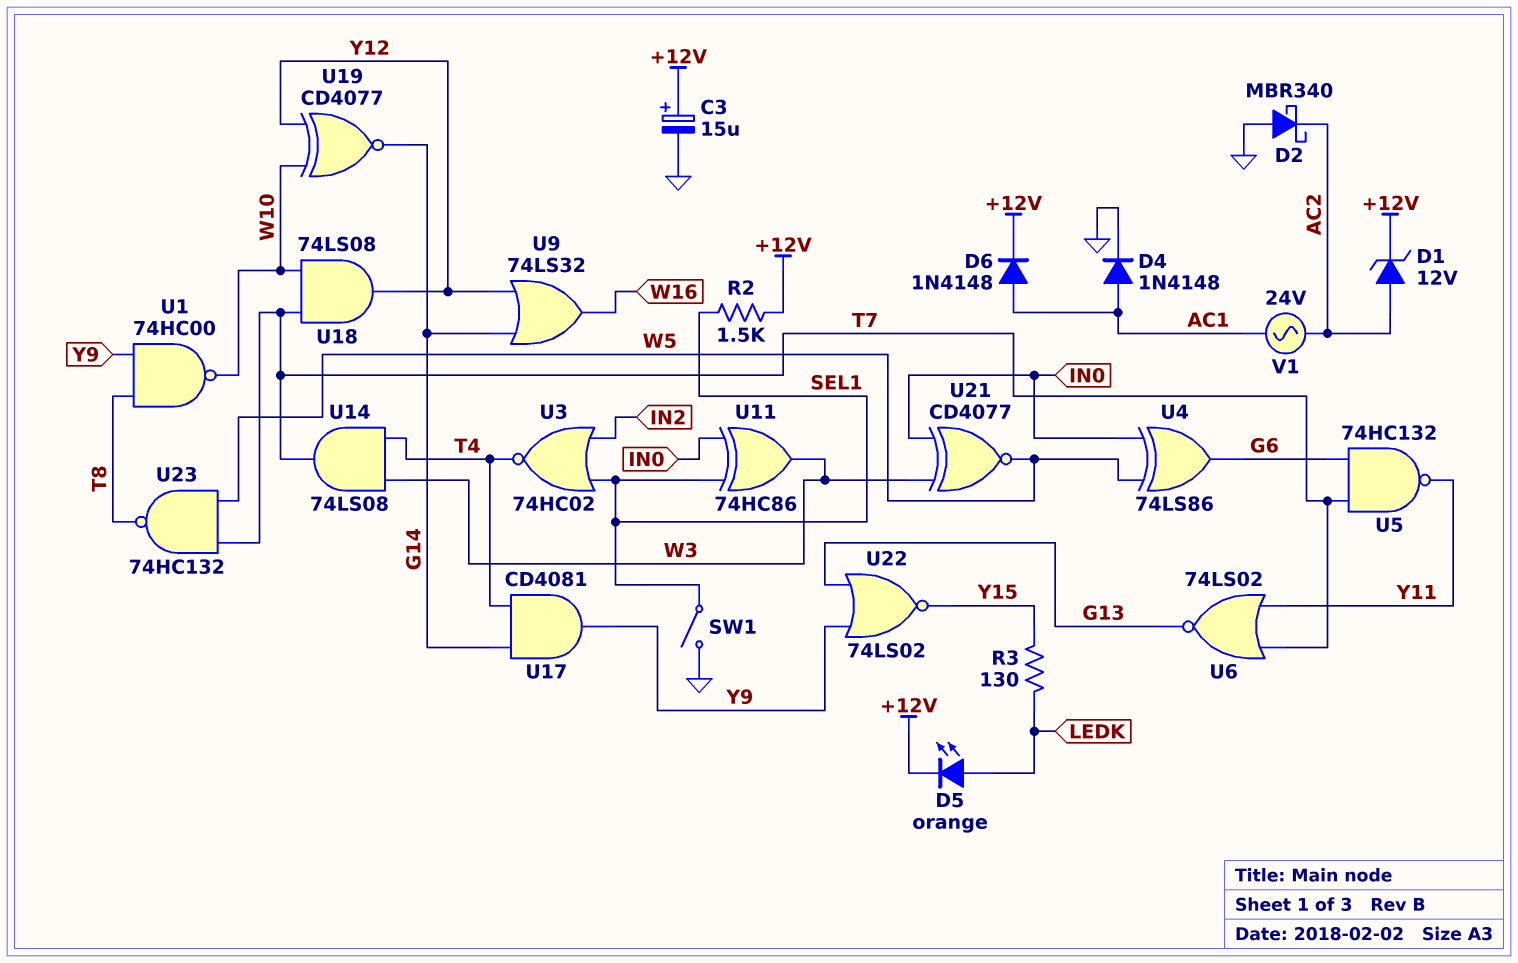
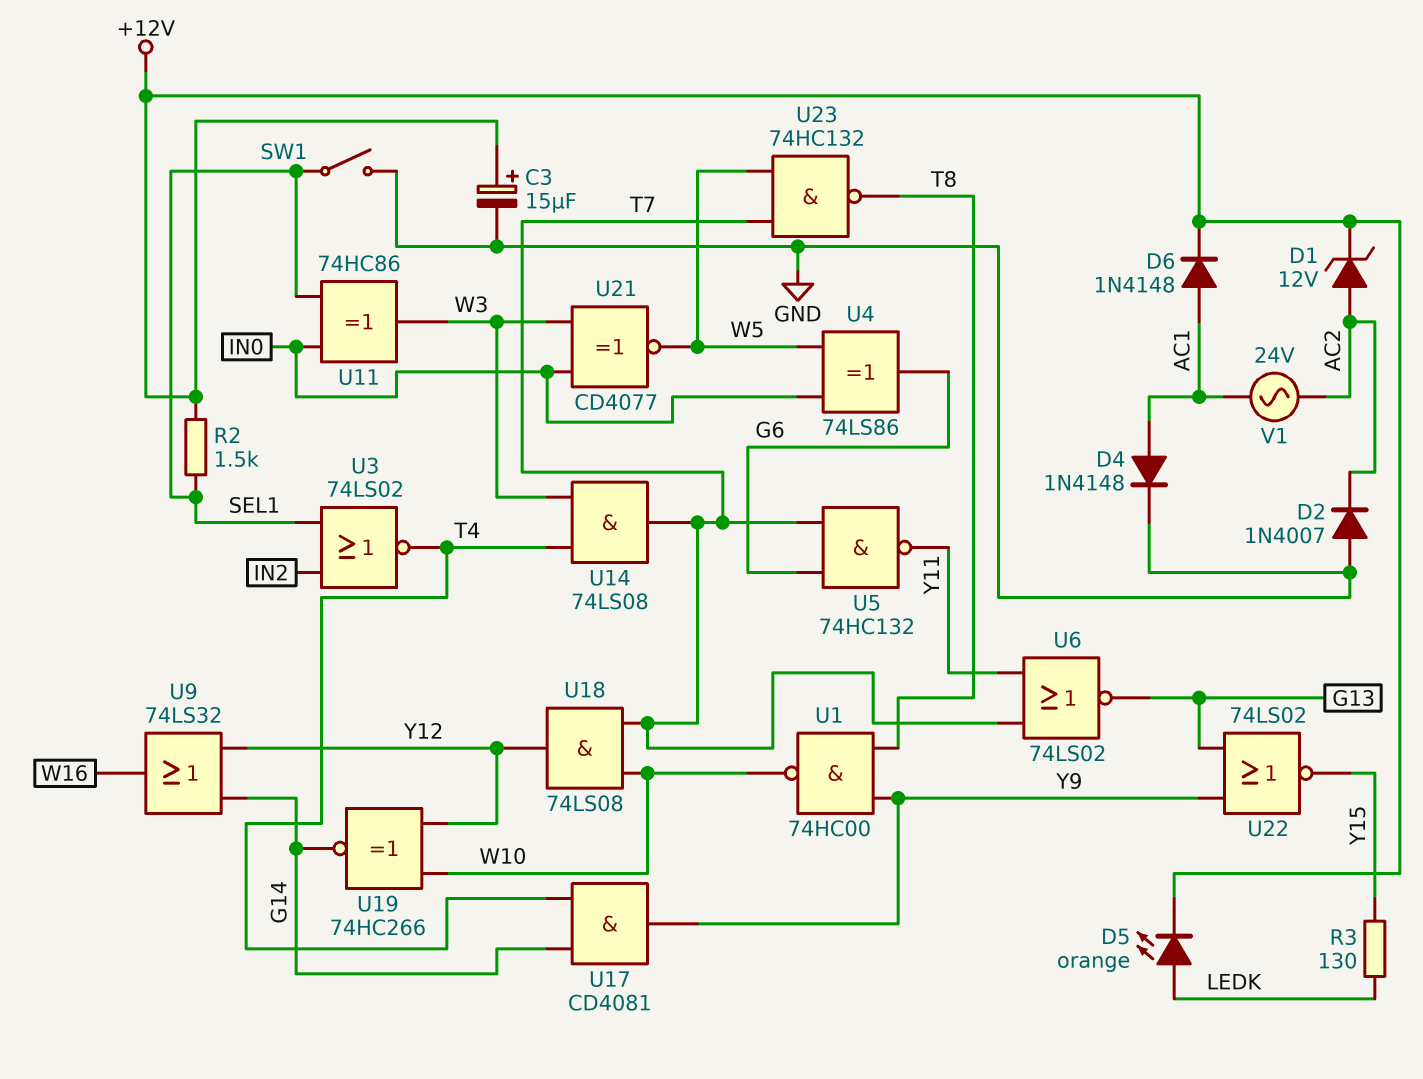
D2: schottky MBR340 (A GND, K AC2) -> diode 1N4007 (A GND, K AC2)
U3: NOR 74HC02 (in IN2, in SEL1, out T4) -> NOR 74LS02 (in IN2, in SEL1, out T4)
U19: XNOR CD4077 (in W10, in Y12, out G14) -> XNOR 74HC266 (in W10, in Y12, out G14)

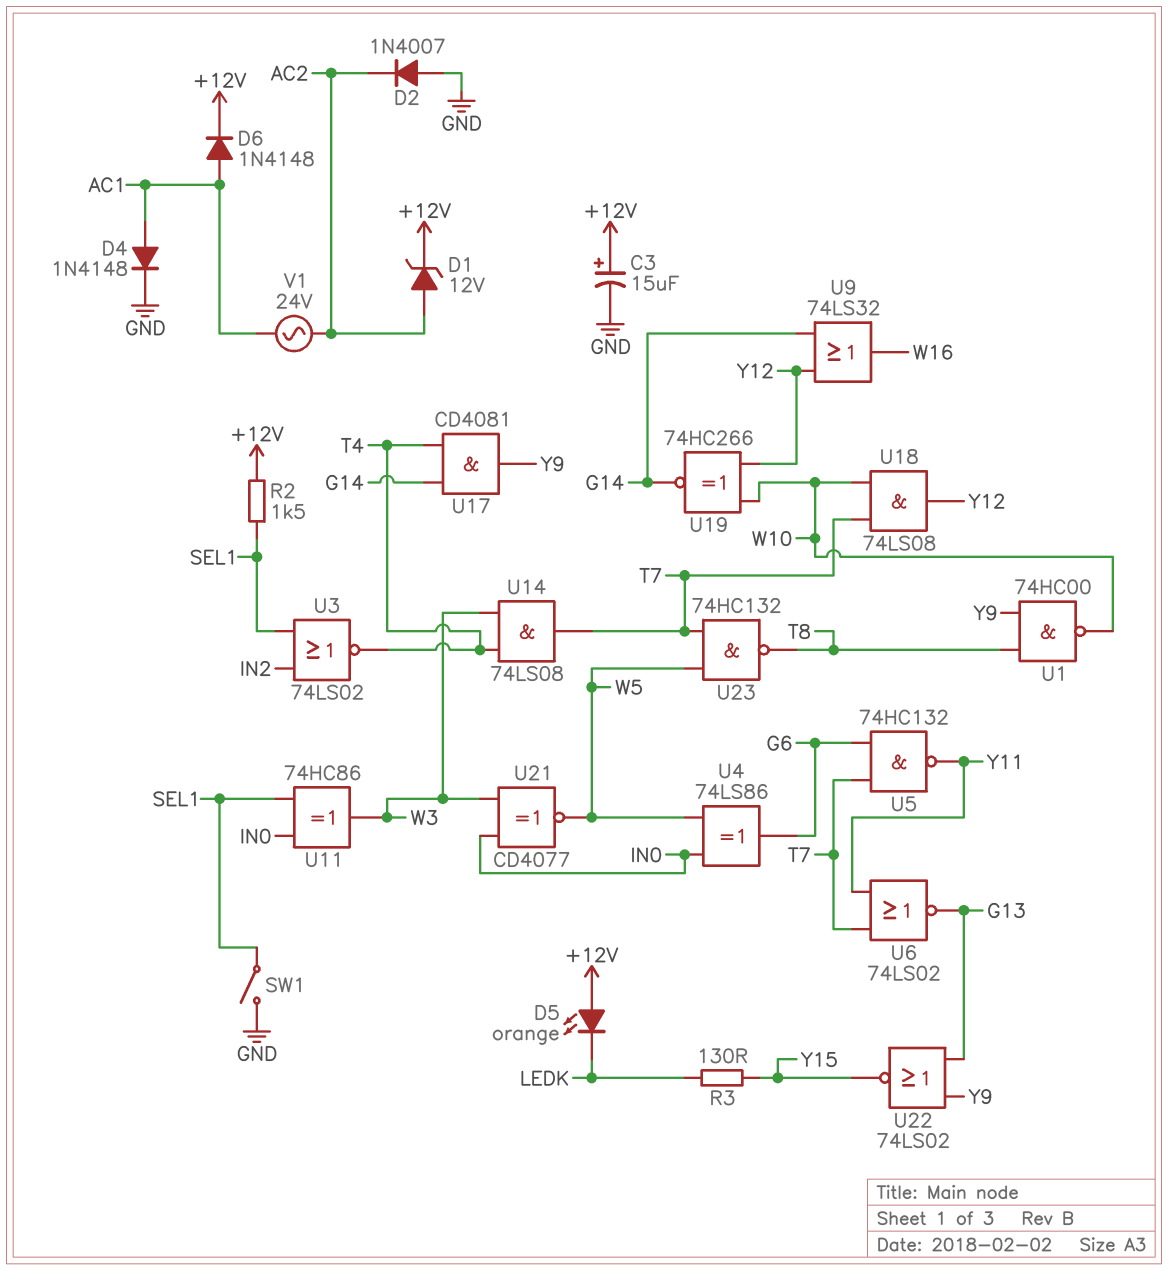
D5: LED orange (A LEDK, K +12V) -> LED orange (A +12V, K LEDK)

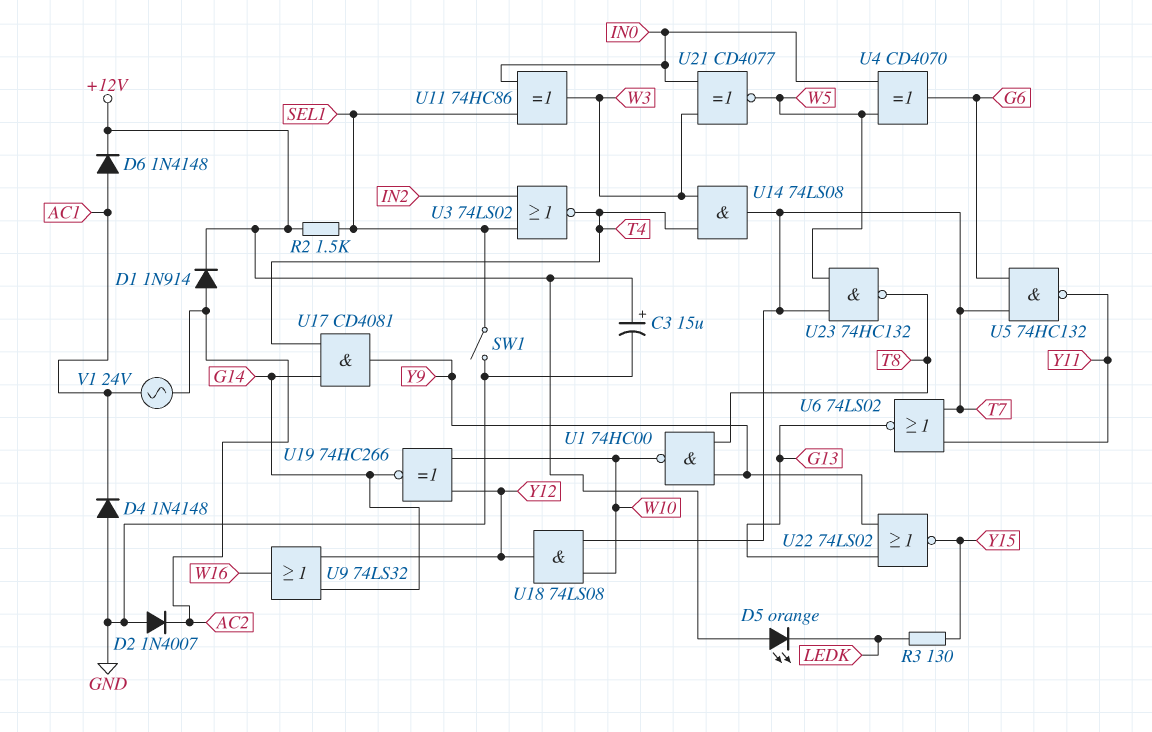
D1: zener 12V (A AC2, K +12V) -> diode 1N914 (A AC2, K +12V)
D4: diode 1N4148 (A AC1, K GND) -> diode 1N4148 (A GND, K AC1)
U4: XOR 74LS86 (in IN0, in W5, out G6) -> XOR CD4070 (in IN0, in W5, out G6)

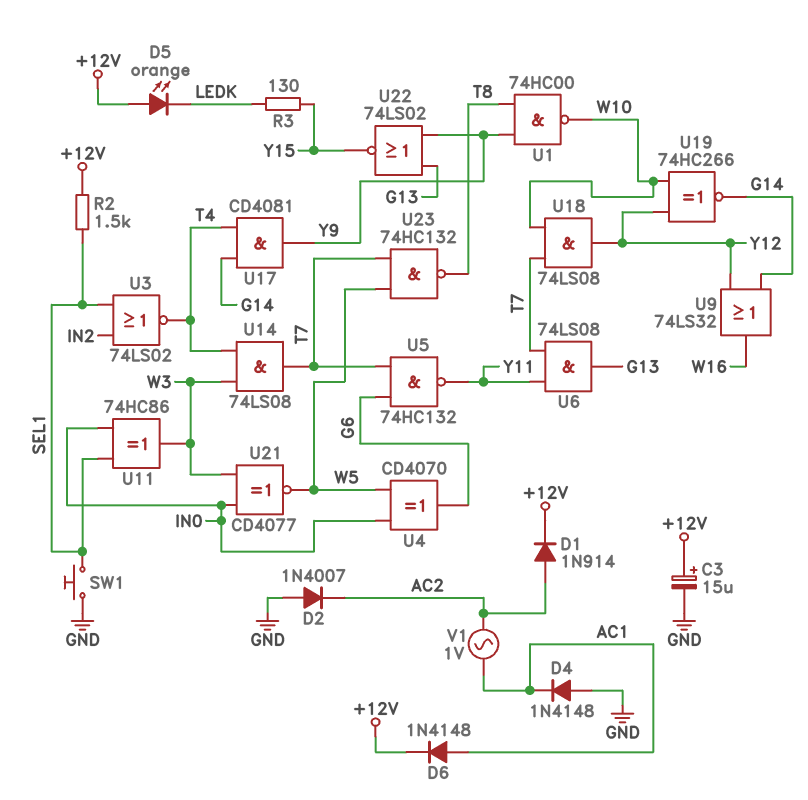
SW1: switch (GND, SEL1) -> button (GND, SEL1)
U6: NOR 74LS02 (in T7, in Y11, out G13) -> AND 74LS08 (in T7, in Y11, out G13)
V1: AC 24V (AC1, AC2) -> AC 1V (AC1, AC2)

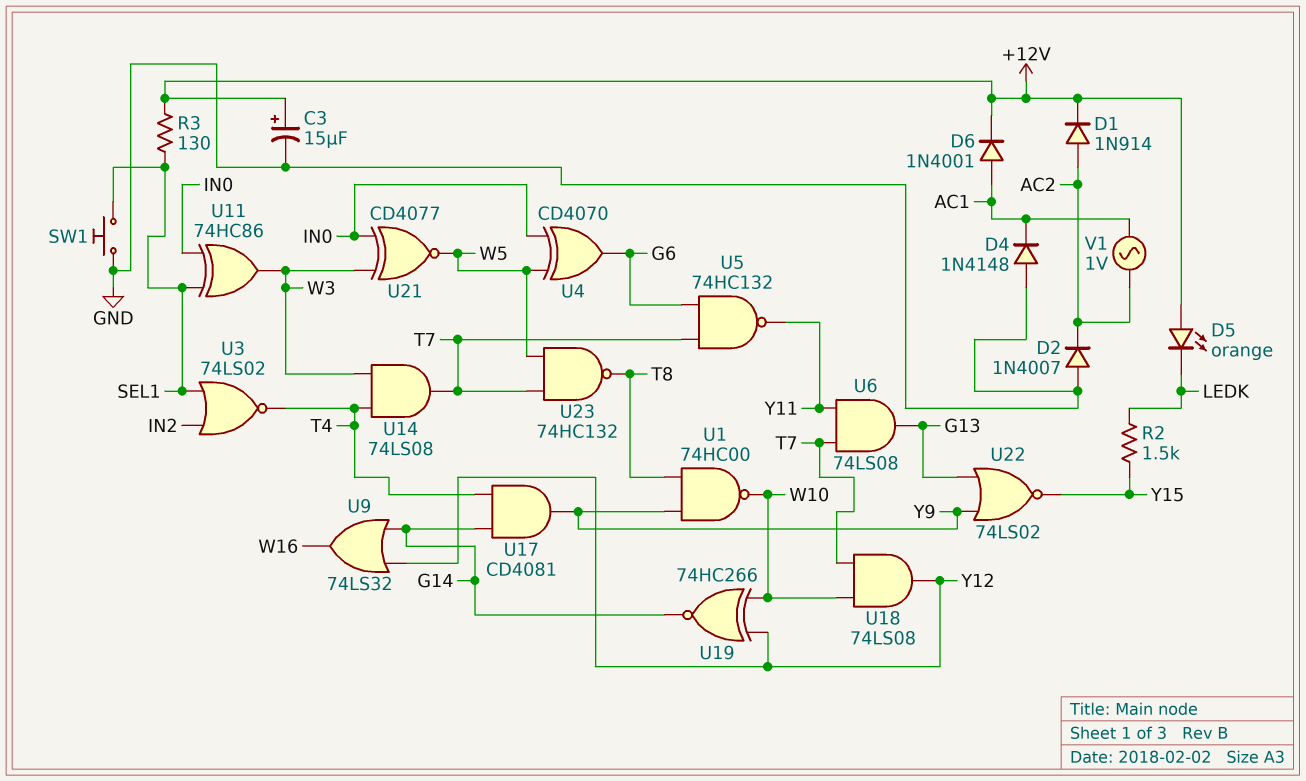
D6: diode 1N4148 (A AC1, K +12V) -> diode 1N4001 (A AC1, K +12V)
R2: 1.5k (+12V, SEL1) -> 1.5k (LEDK, Y15)
R3: 130 (LEDK, Y15) -> 130 (+12V, SEL1)

